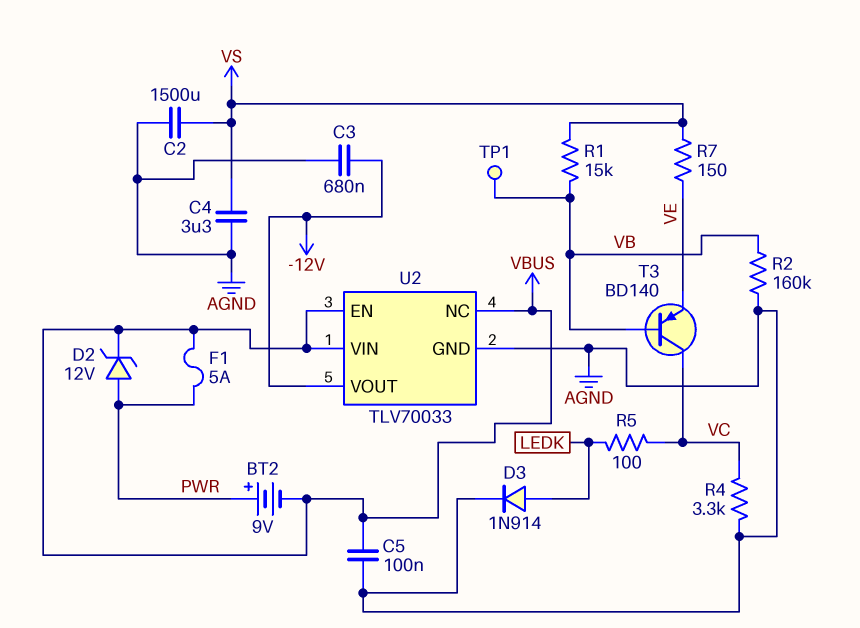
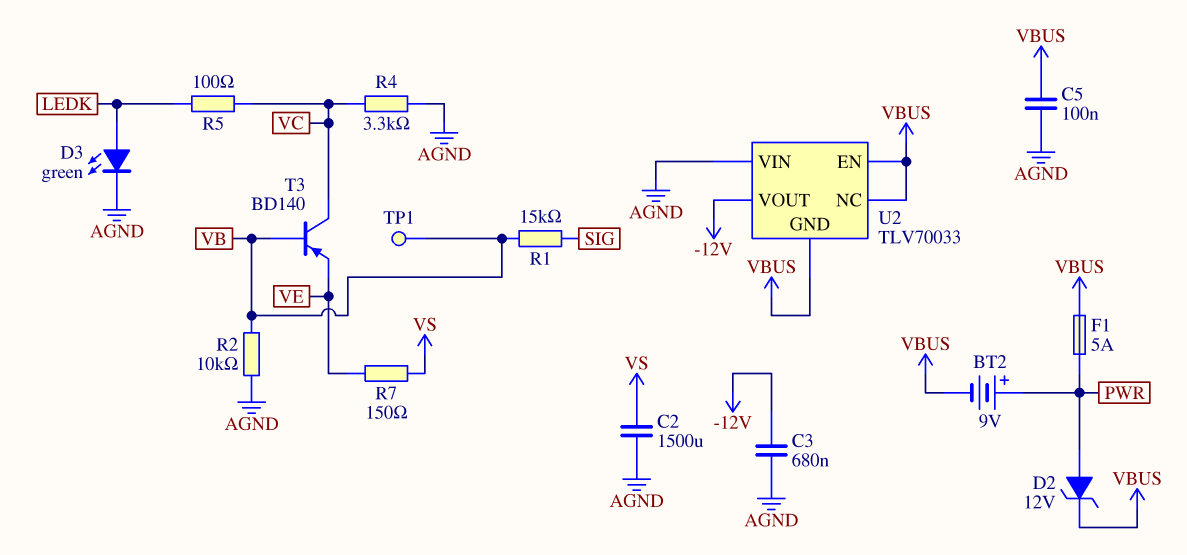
C4: 3.3uF (AGND, VS) -> none
D3: diode 1N914 (A LEDK, K AGND) -> LED green (A LEDK, K AGND)
R1: 15k (VB, VS) -> 15k (SIG, VB)
R2: 160k (AGND, VB) -> 10k (AGND, VB)
U2 pin GND: AGND -> VBUS
U2 pin VIN: VBUS -> AGND

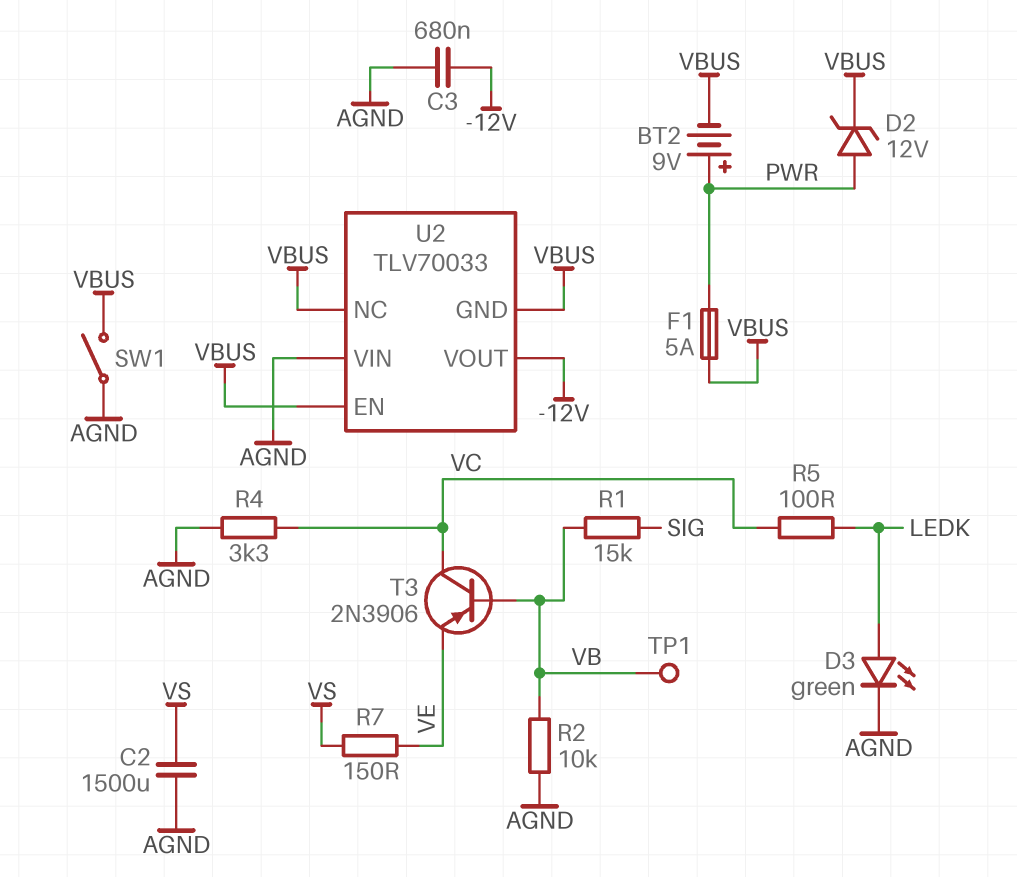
C5: 100nF (AGND, VBUS) -> none
SW1: none -> switch (AGND, VBUS)
T3: PNP BD140 (B VB, C VC, E VE) -> PNP 2N3906 (B VB, C VC, E VE)

